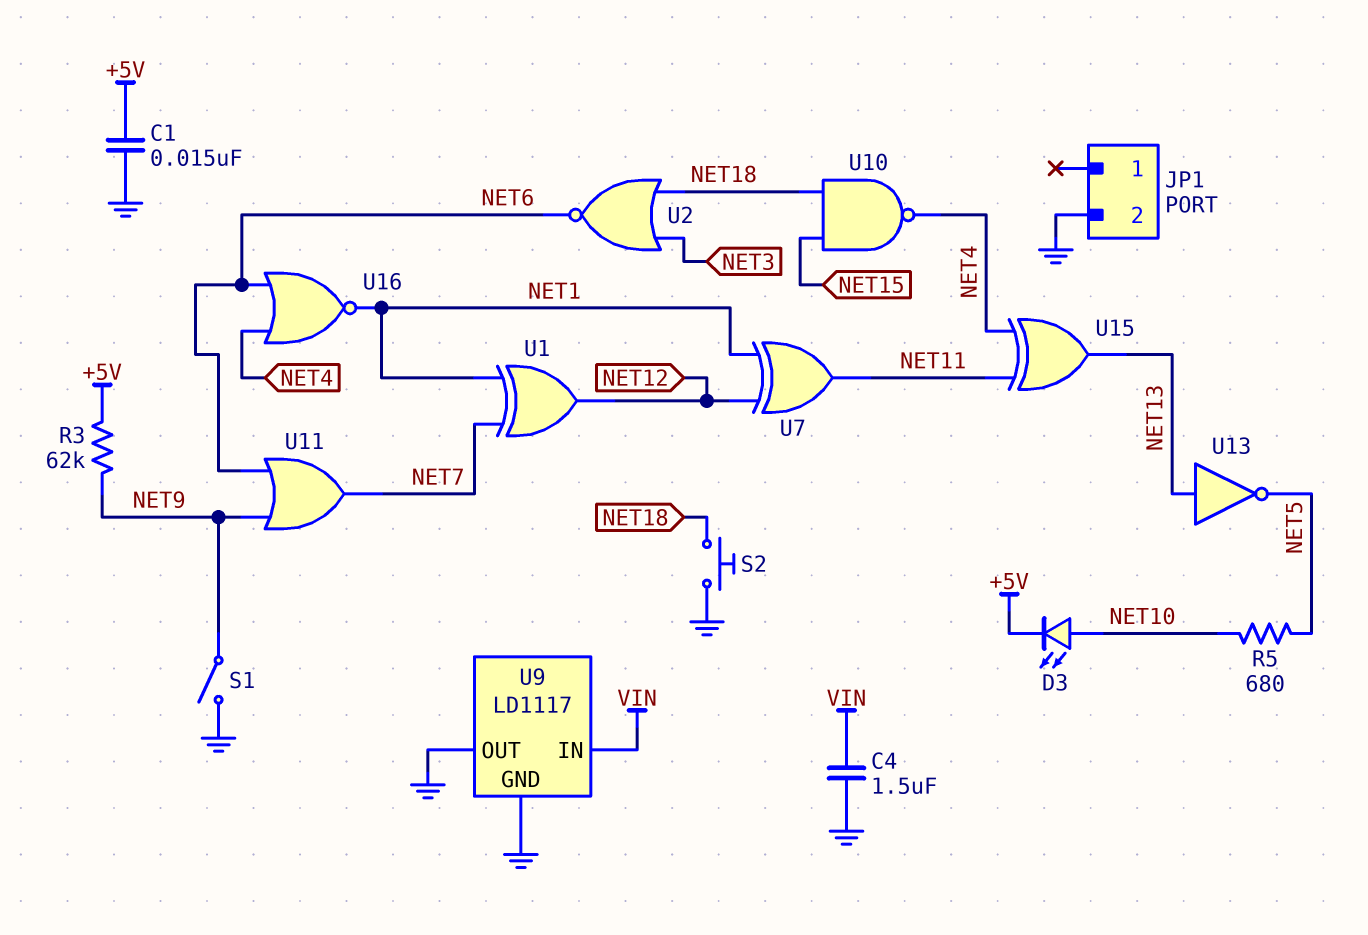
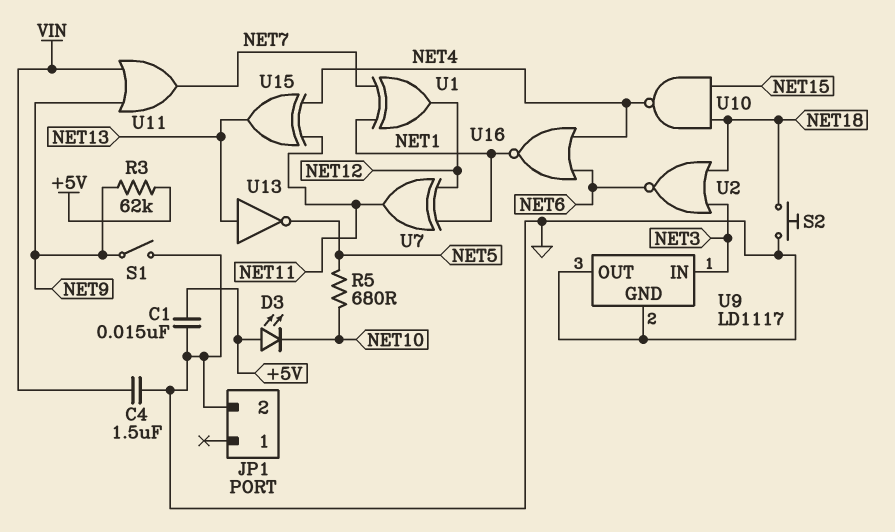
D3: LED (A NET10, K +5V) -> LED (A +5V, K NET10)
U9 pin IN: VIN -> NET3
U11: OR (in NET6, in NET9, out NET7) -> OR (in NET9, in VIN, out NET7)

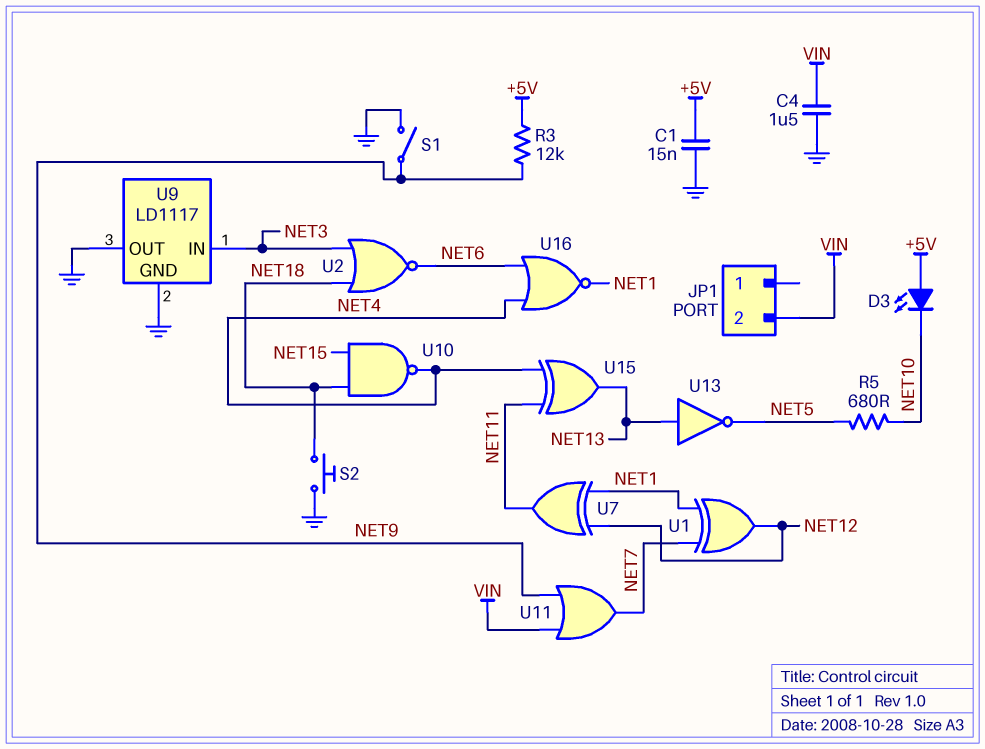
JP1 pin 2: GND -> VIN
R3: 62k (+5V, NET9) -> 12k (+5V, NET9)

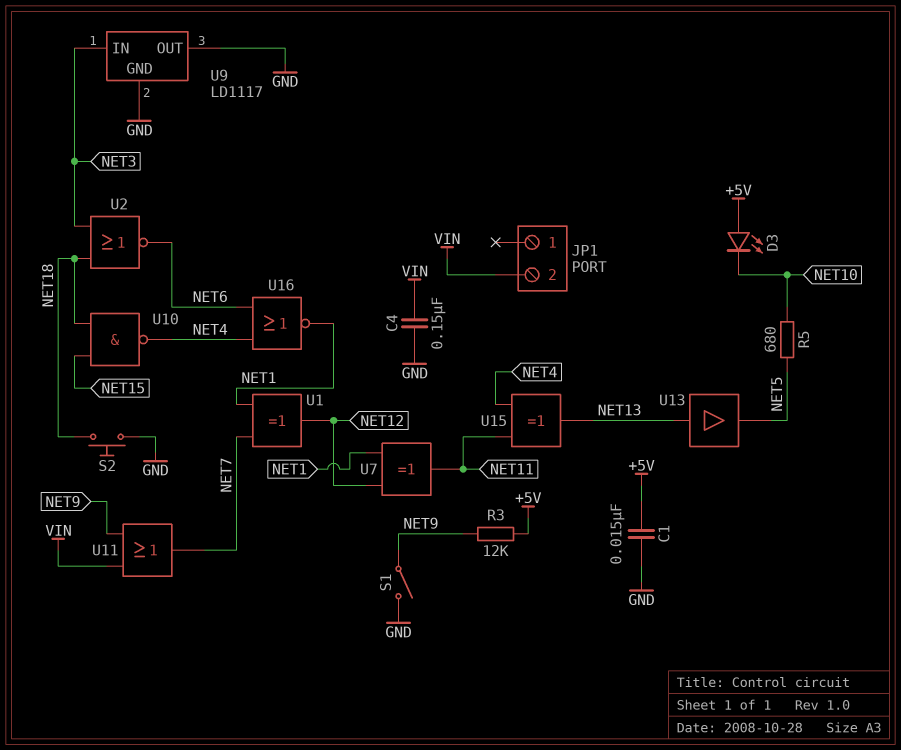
C4: 1.5uF (GND, VIN) -> 150nF (GND, VIN)
U13: NOT (in NET13, out NET5) -> buffer (in NET13, out NET5)

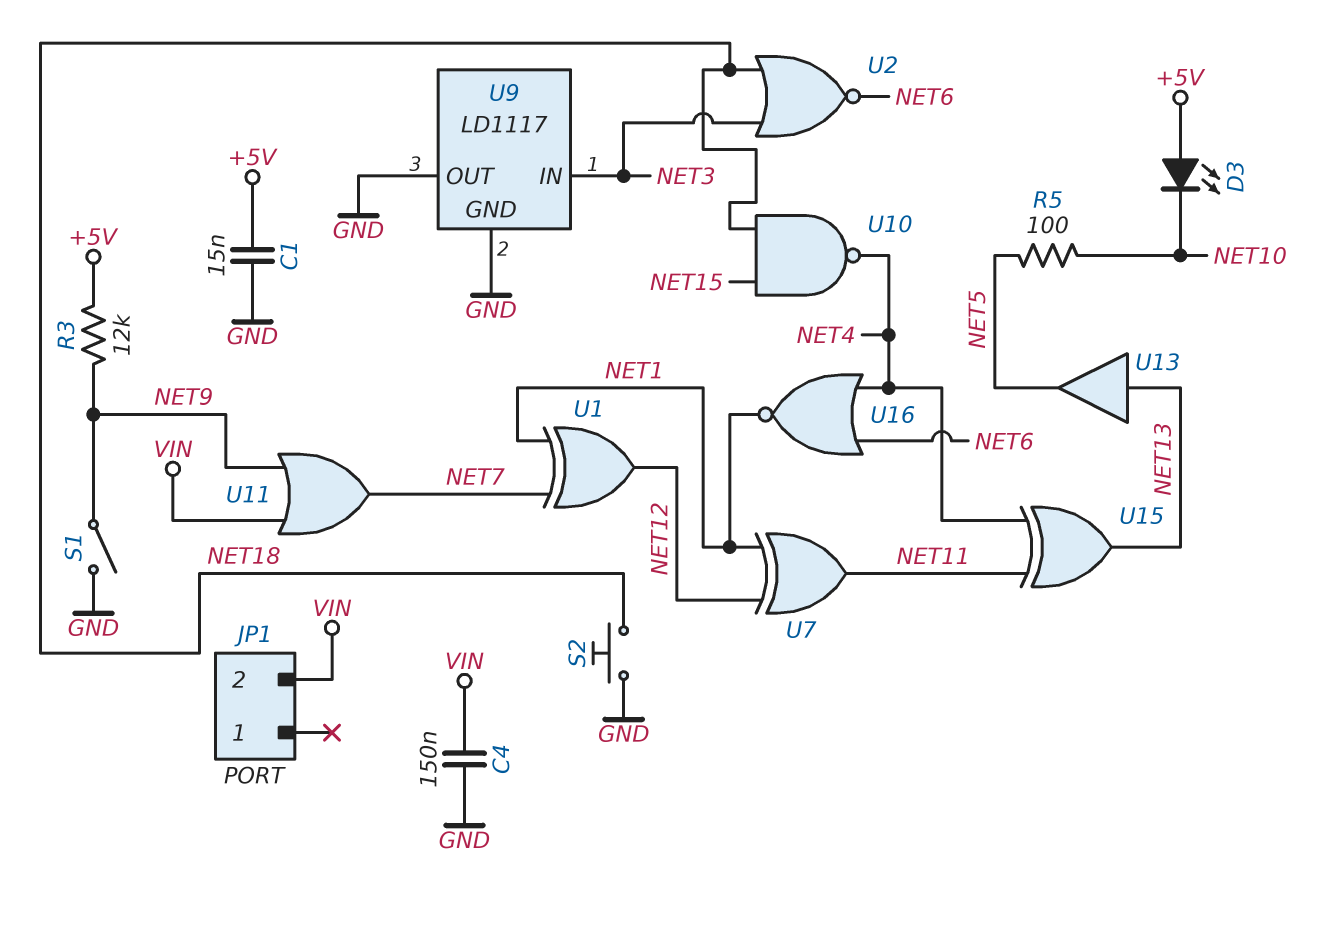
R5: 680 (NET5, NET10) -> 100 (NET5, NET10)

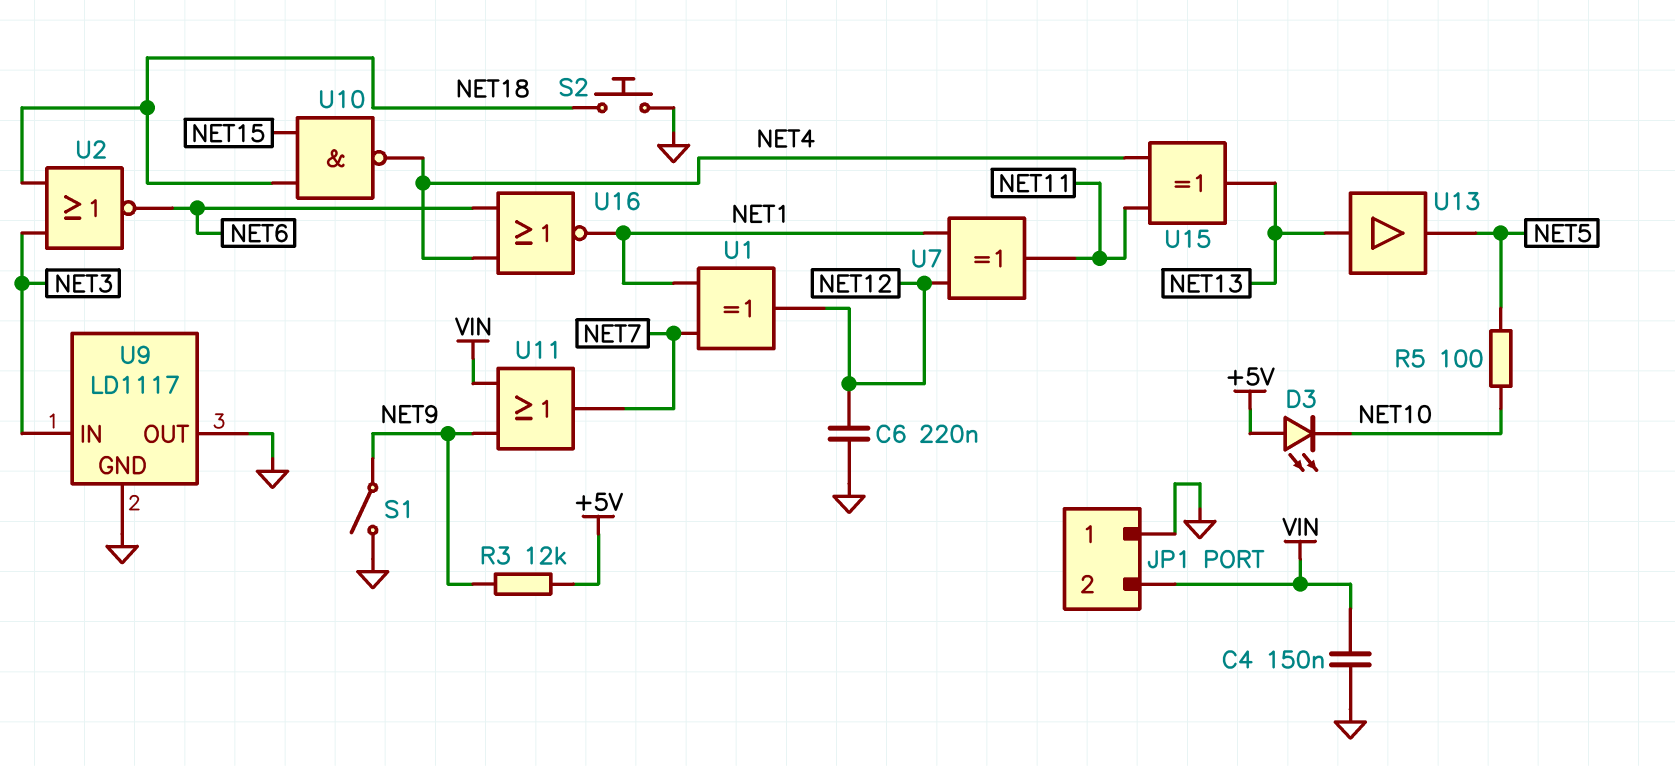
C1: 15nF (+5V, GND) -> none
C6: none -> 220nF (GND, NET12)
JP1 pin 1: none -> GND

